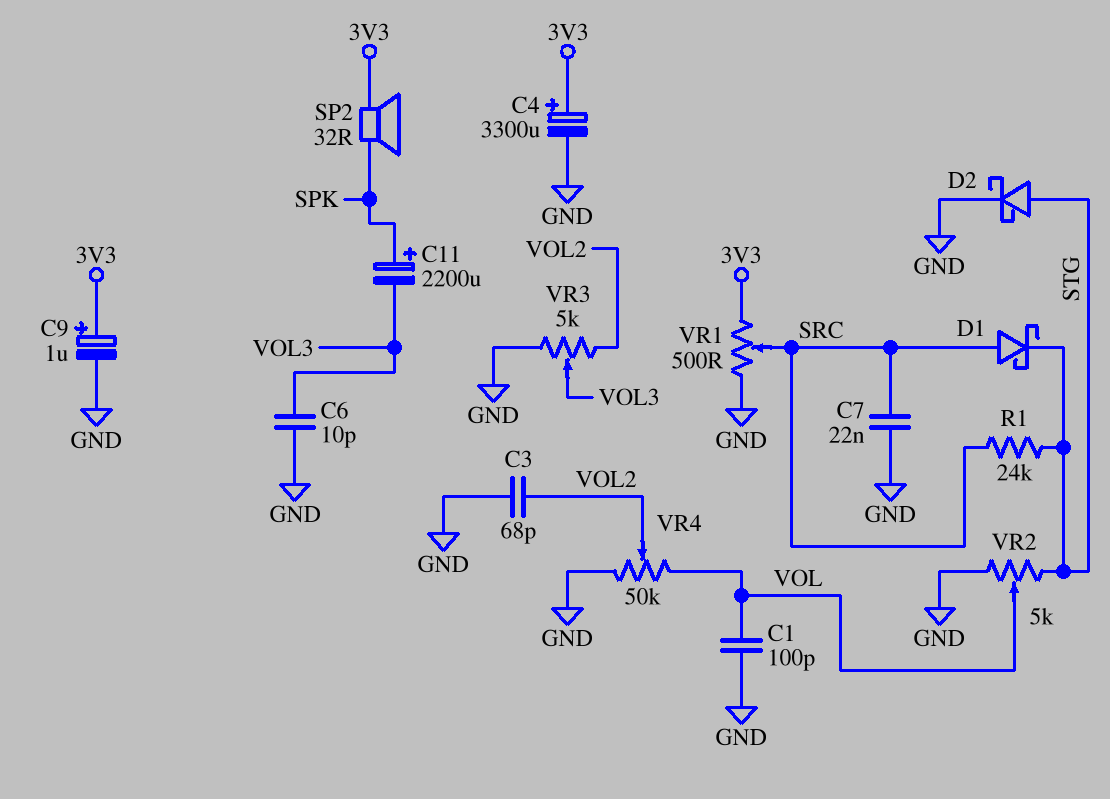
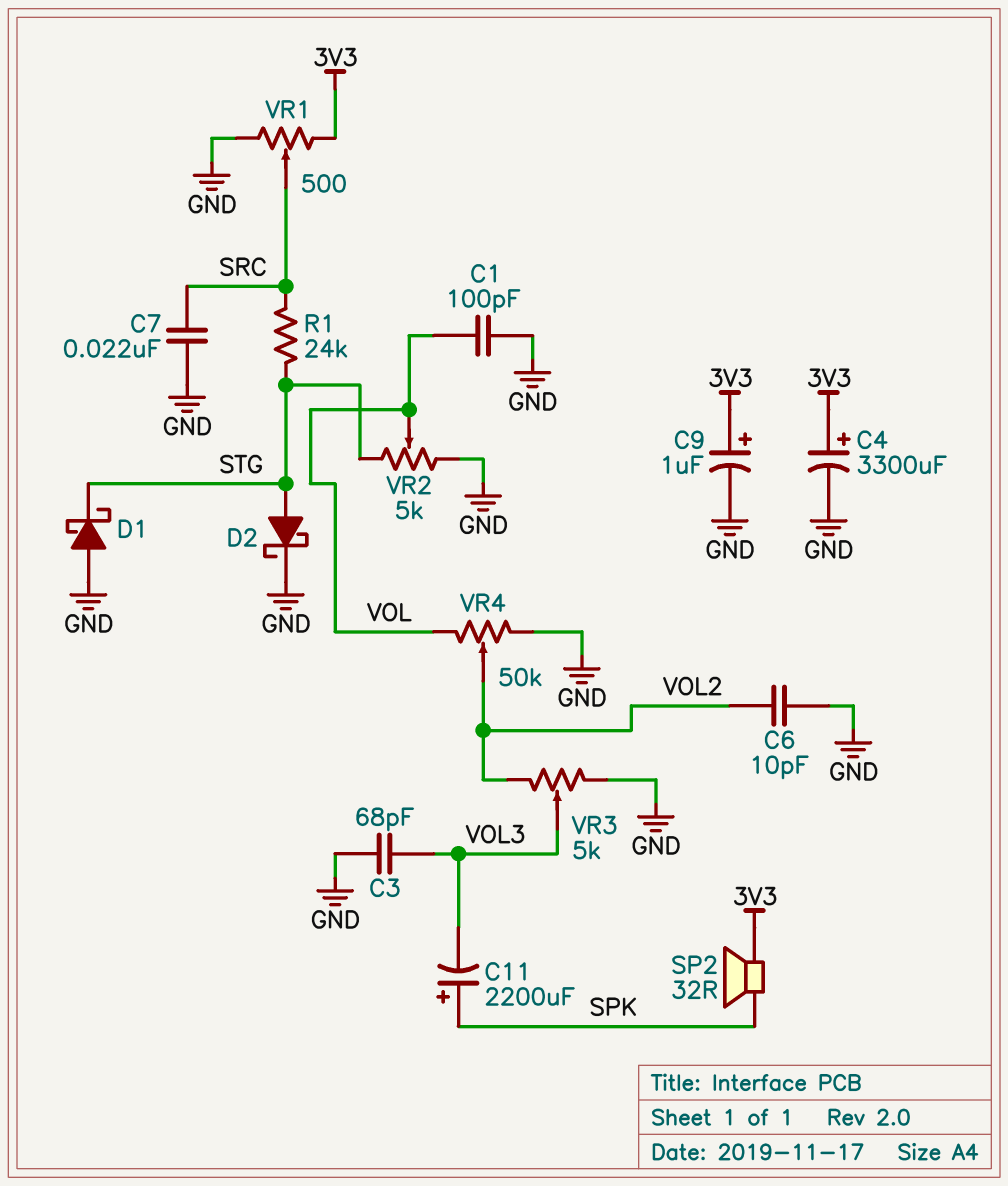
C3: 68pF (GND, VOL2) -> 68pF (GND, VOL3)
C6: 10pF (GND, VOL3) -> 10pF (GND, VOL2)
D1: schottky (A SRC, K STG) -> schottky (A GND, K STG)

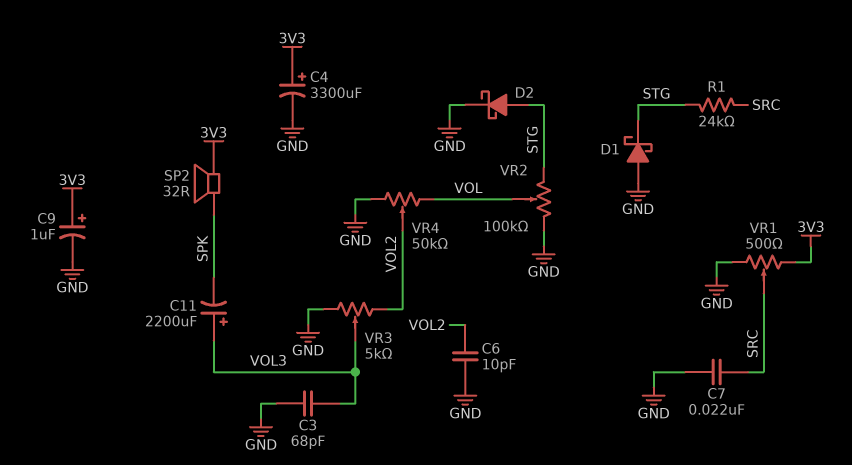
C1: 100pF (GND, VOL) -> none
C11: 2200uF (plus SPK, minus VOL3) -> 2200uF (plus VOL3, minus SPK)
VR2: 5k (GND, STG, wiper VOL) -> 100k (GND, STG, wiper VOL)

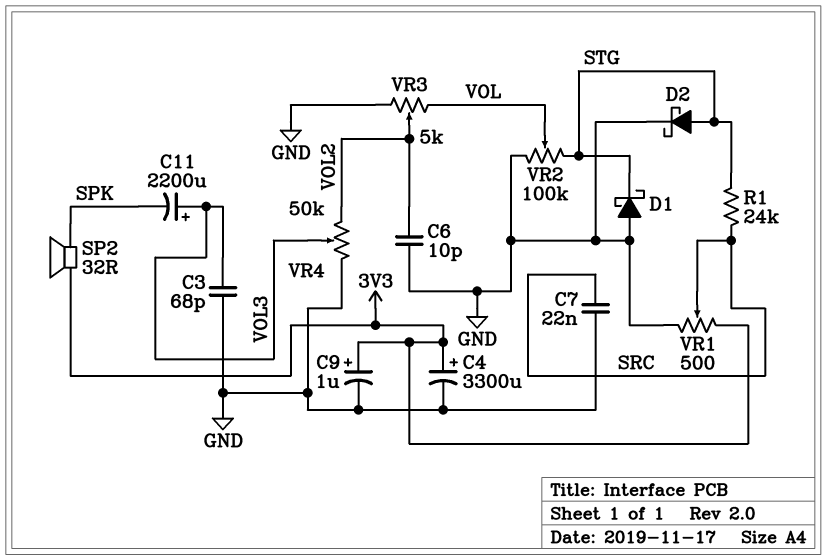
VR3: 5k (GND, VOL2, wiper VOL3) -> 5k (GND, VOL, wiper VOL2)
VR4: 50k (GND, VOL, wiper VOL2) -> 50k (GND, VOL2, wiper VOL3)

